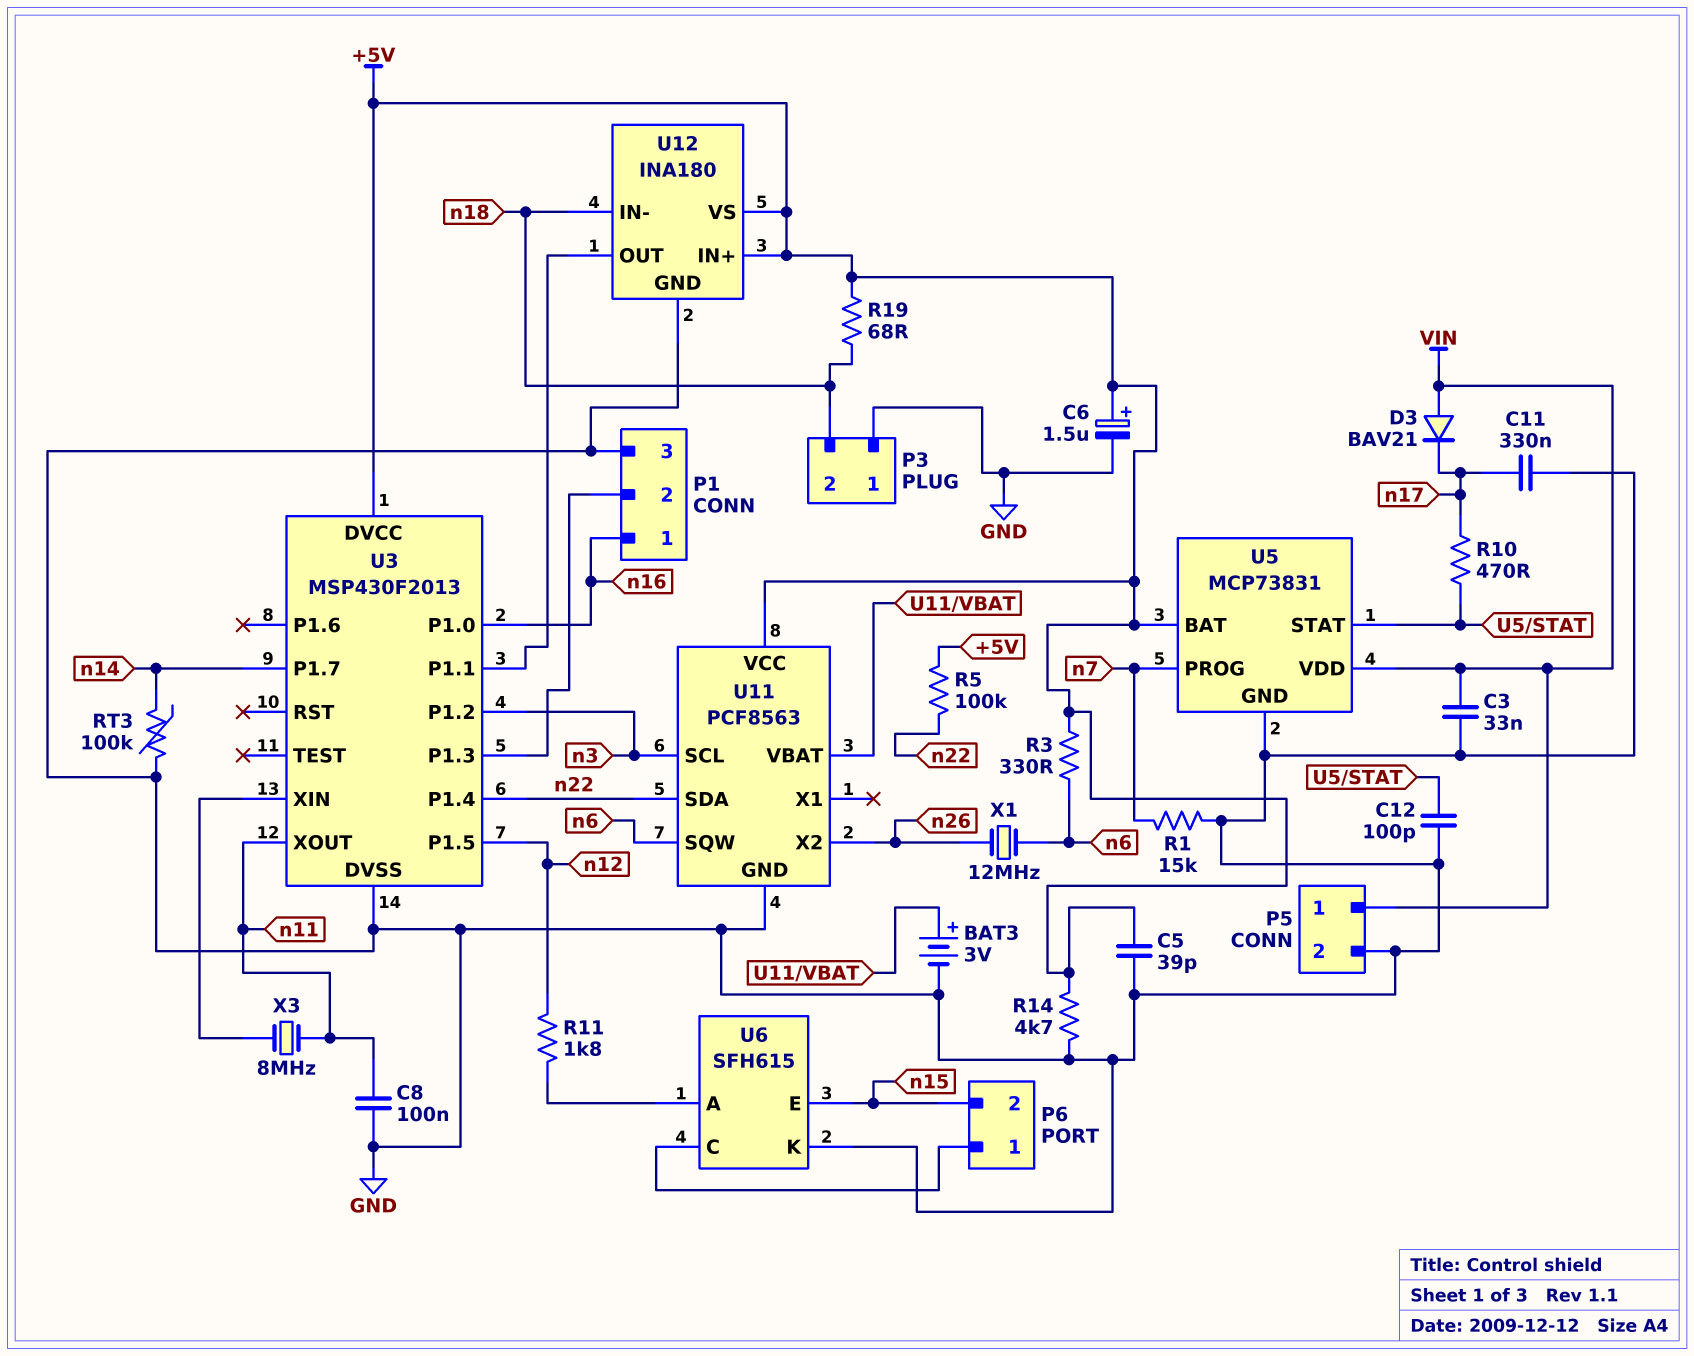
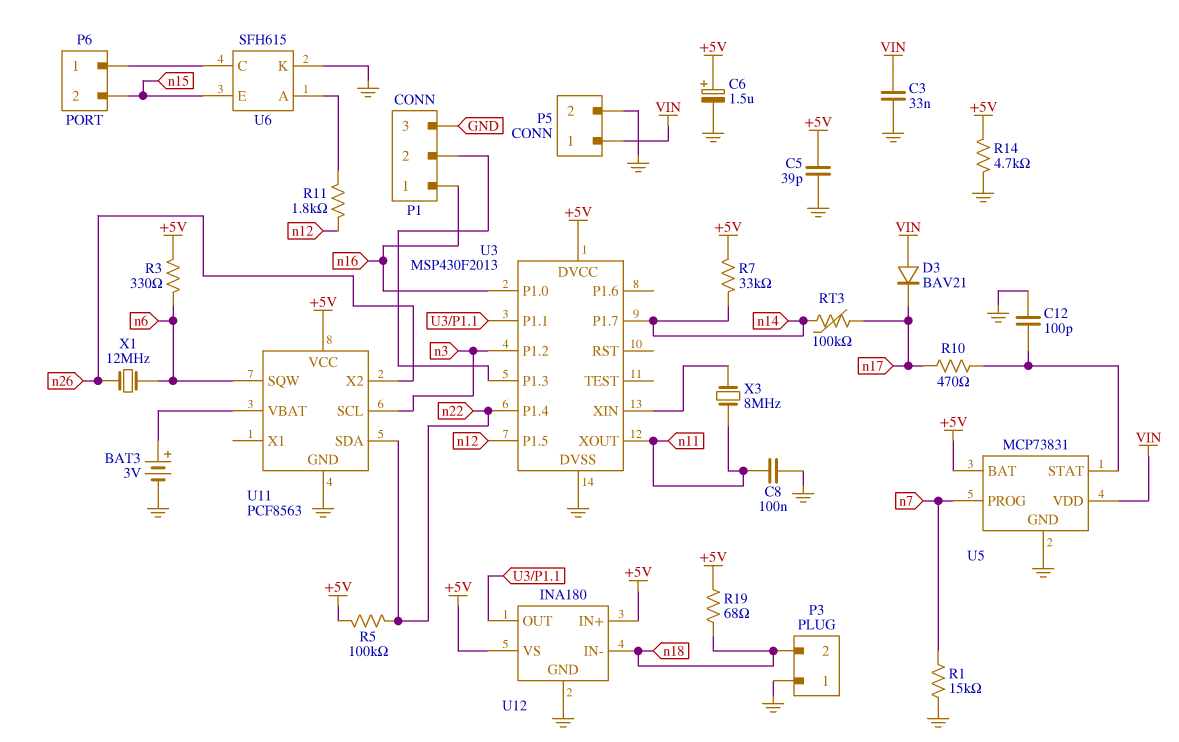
C11: 330nF (GND, n17) -> none
R7: none -> 33k (+5V, n14)
RT3: 100k (GND, n14) -> 100k (n14, n17)

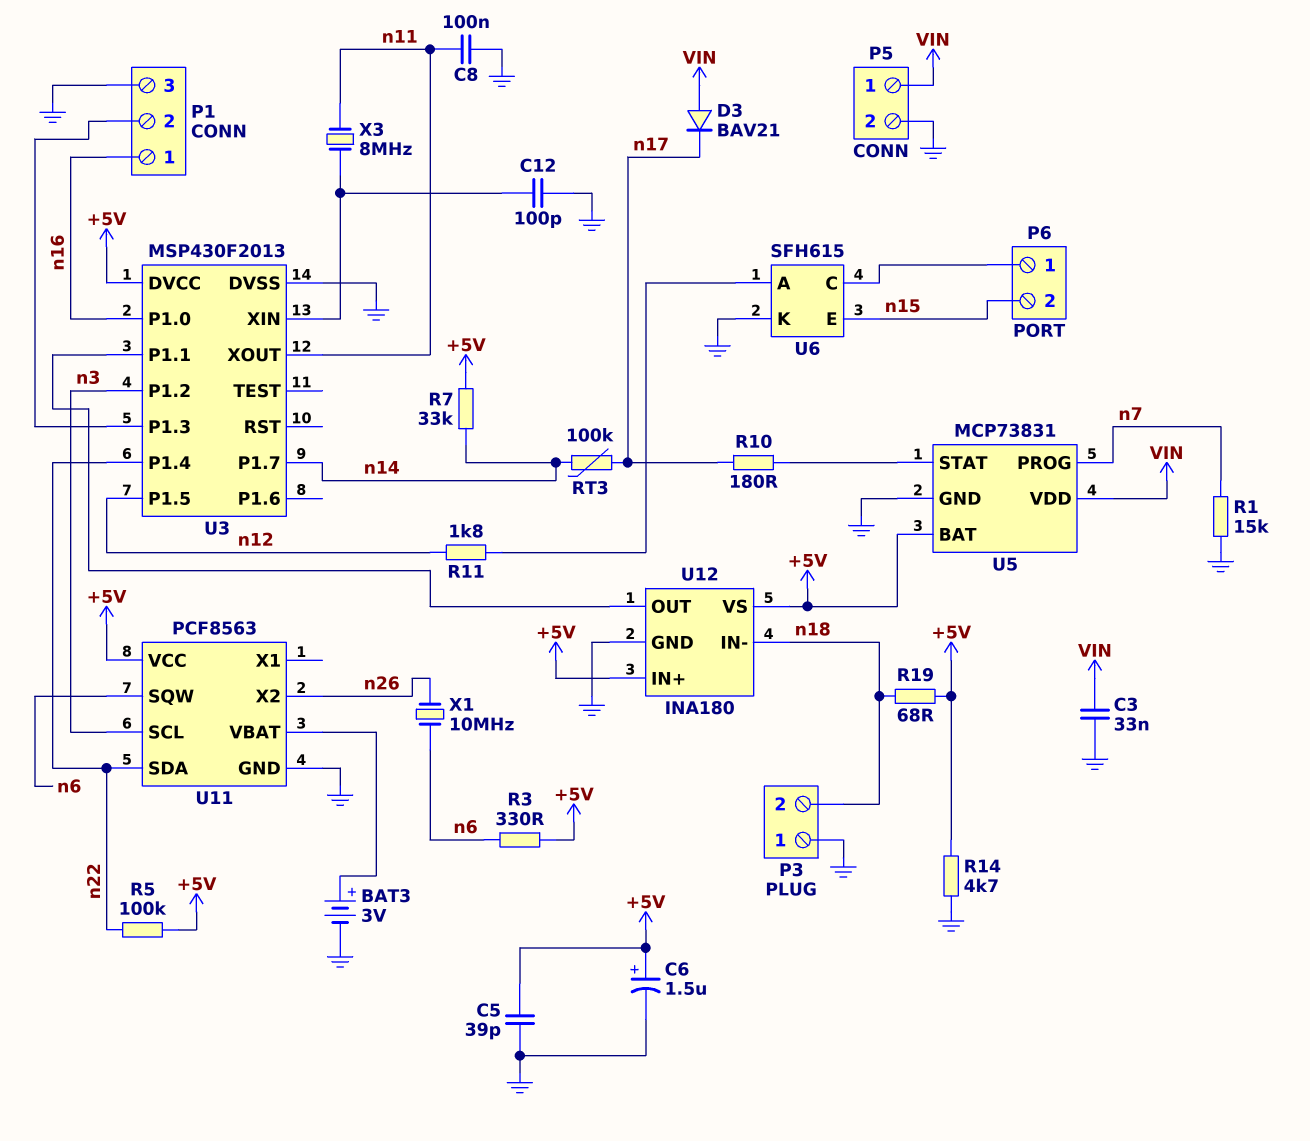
C12: 100pF (GND, U5/STAT) -> 100pF (GND, U3/XIN)
R10: 470 (U5/STAT, n17) -> 180 (U5/STAT, n17)
X1: 12MHz (n6, n26) -> 10MHz (n6, n26)

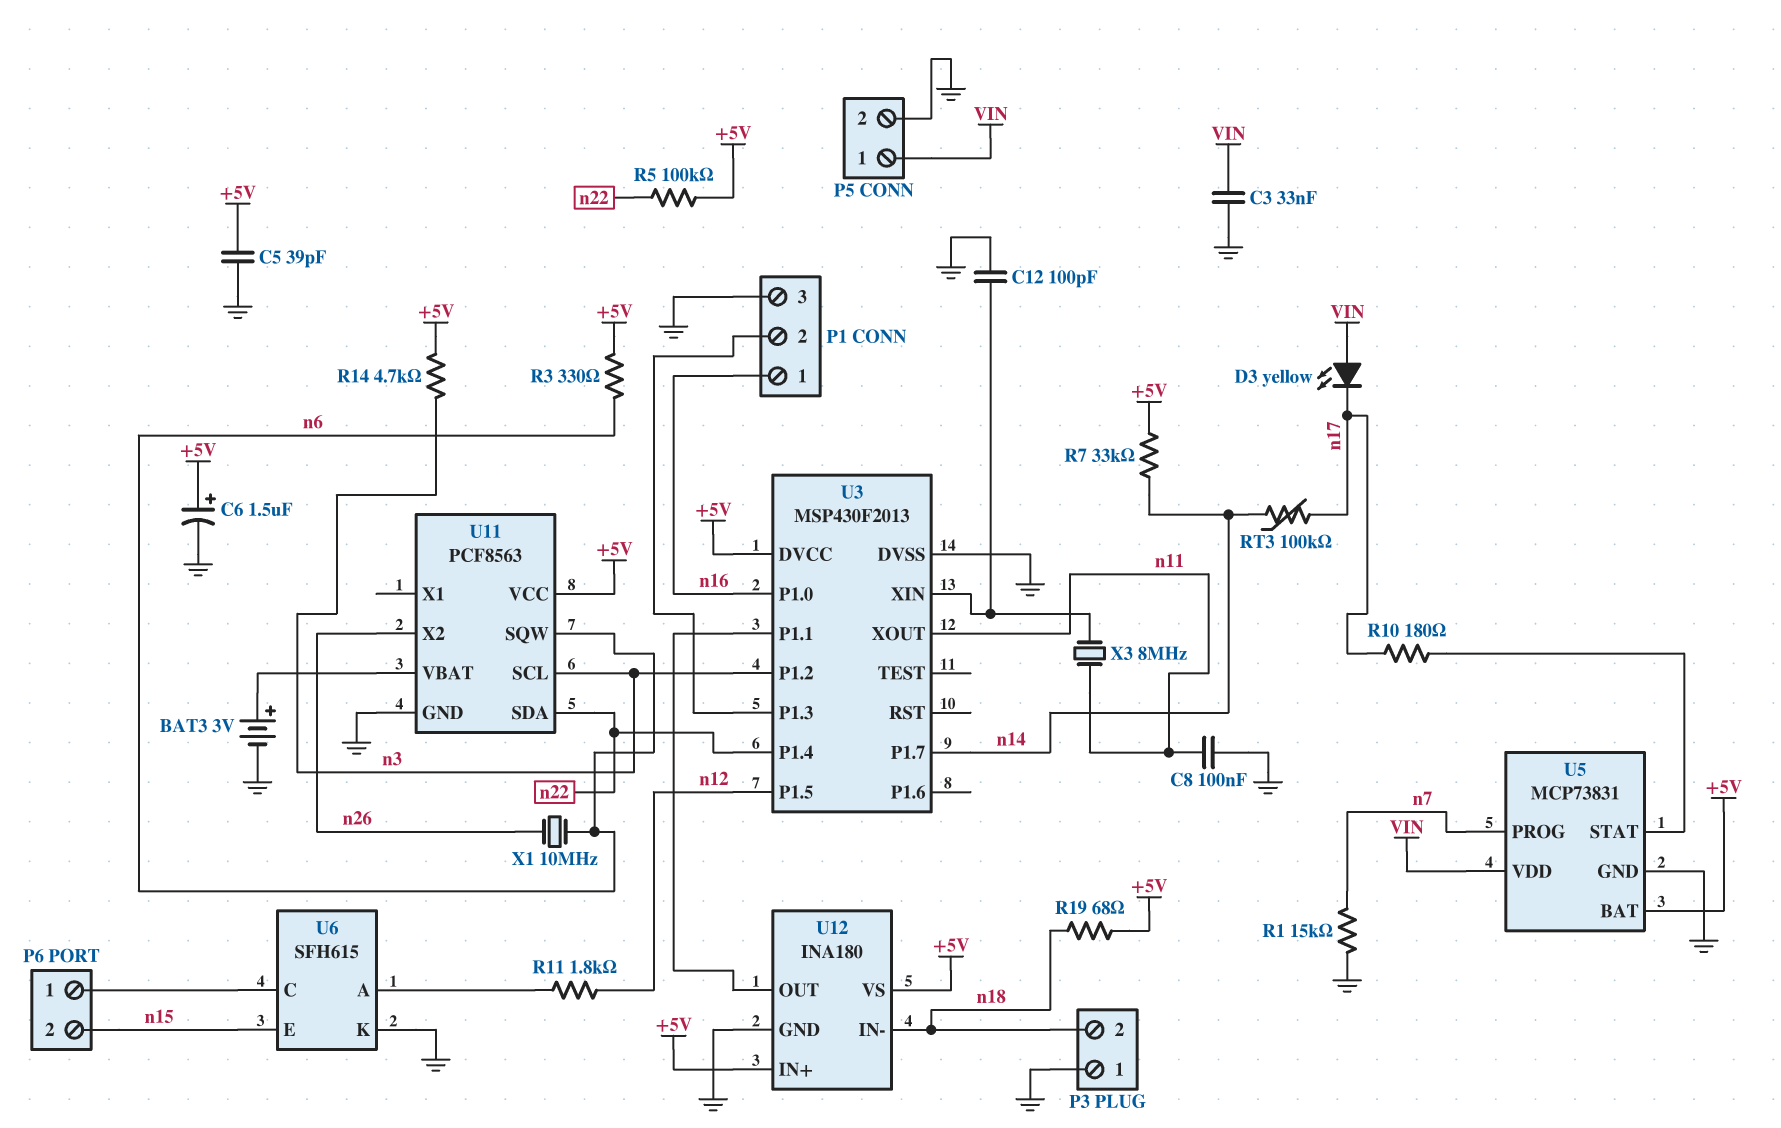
D3: diode BAV21 (A VIN, K n17) -> LED yellow (A VIN, K n17)
R14: 4.7k (+5V, GND) -> 4.7k (+5V, n3)

